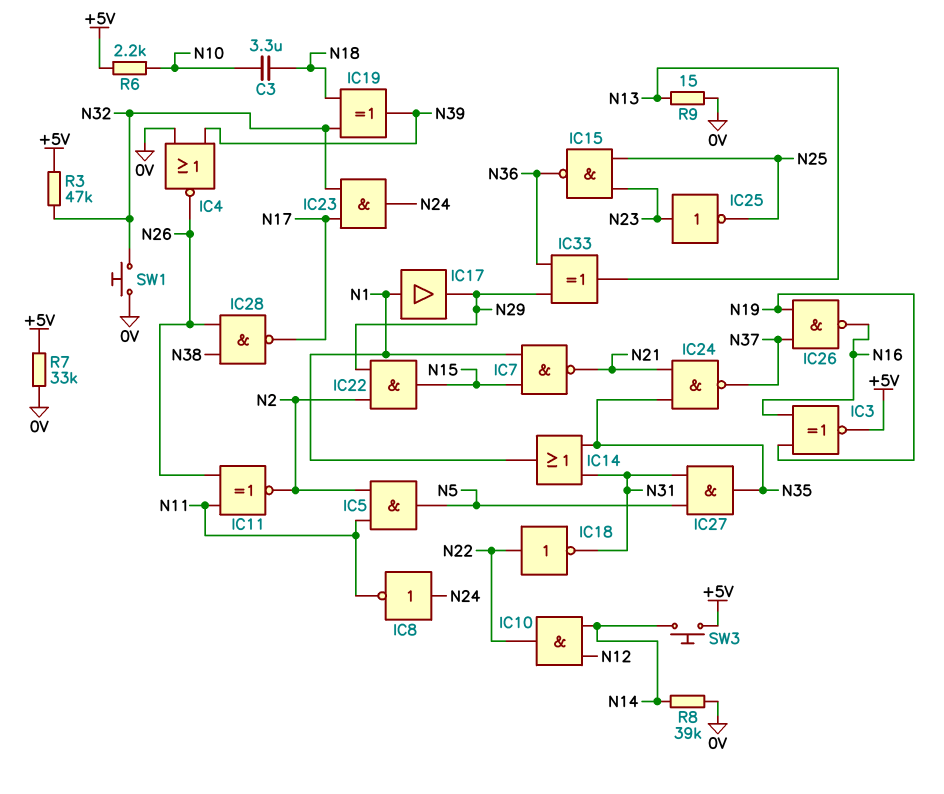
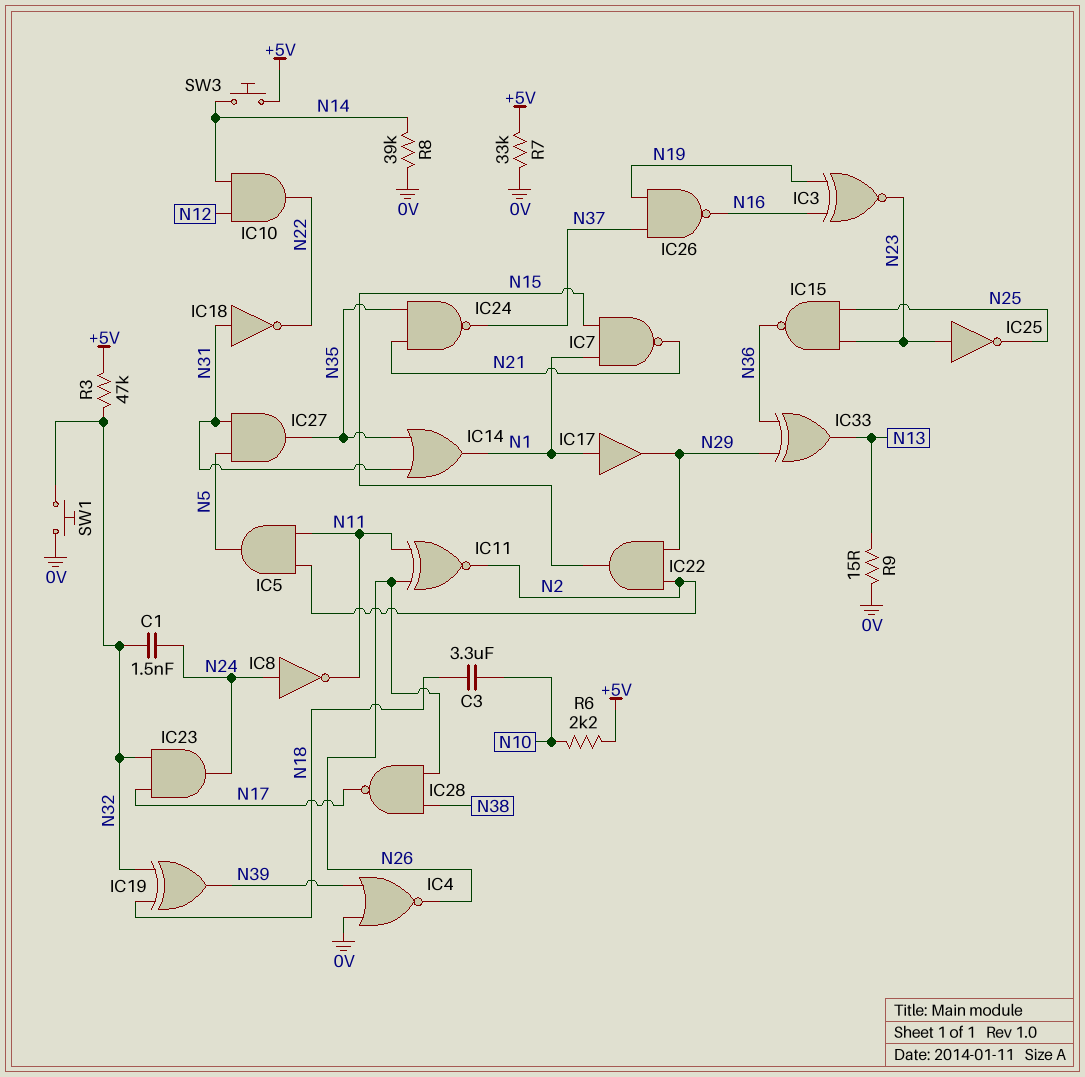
C1: none -> 1.5nF (N24, N32)
IC3: XNOR (in N16, in N19, out +5V) -> XNOR (in N16, in N19, out N23)
IC18: NOT (in N22, out N31) -> NOT (in N31, out N22)

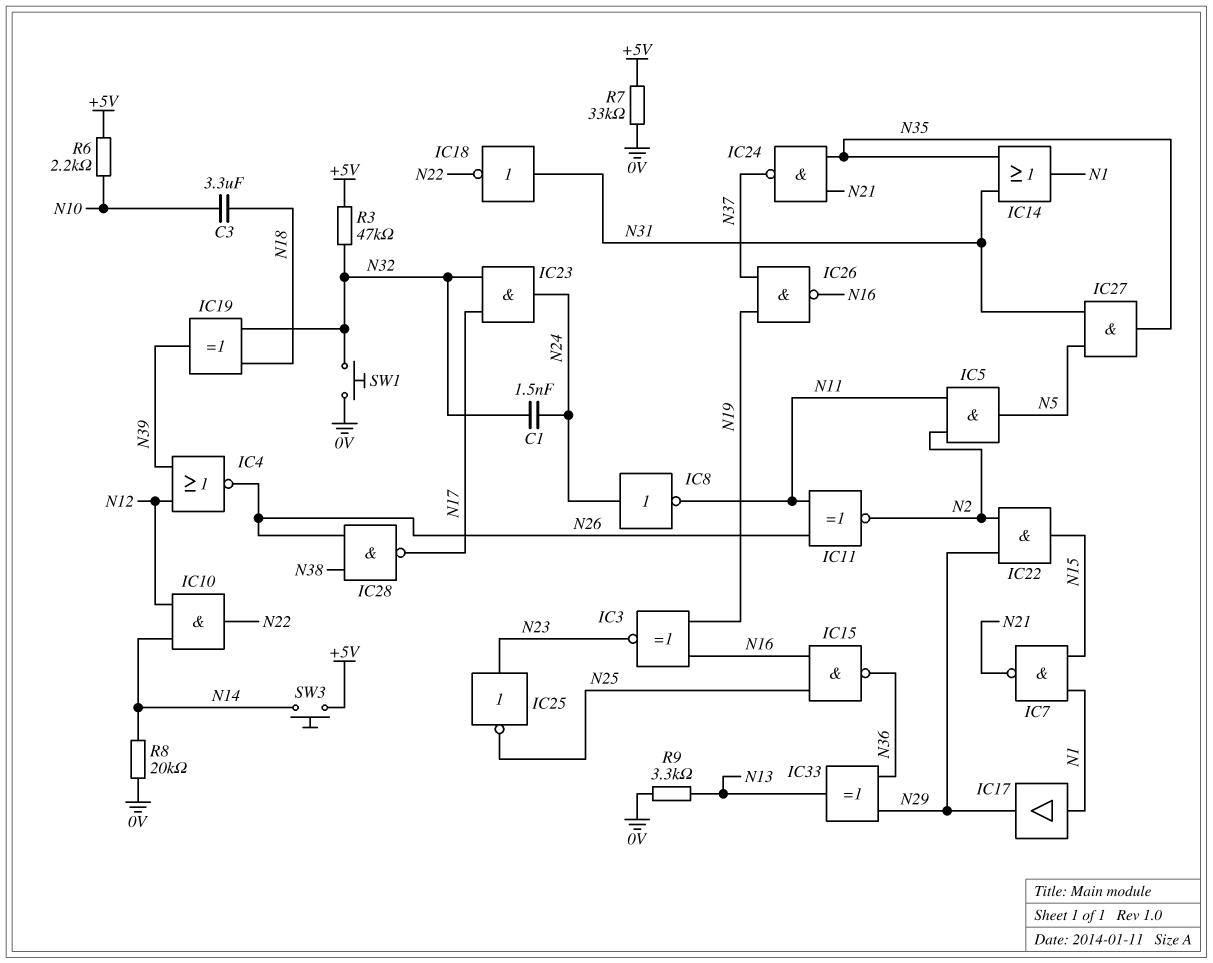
IC4: NOR (in 0V, in N39, out N26) -> NOR (in N12, in N39, out N26)
IC15: NAND (in N23, in N25, out N36) -> NAND (in N16, in N25, out N36)
R8: 39k (0V, N14) -> 20k (0V, N14)
R9: 15 (0V, N13) -> 3.3k (0V, N13)

